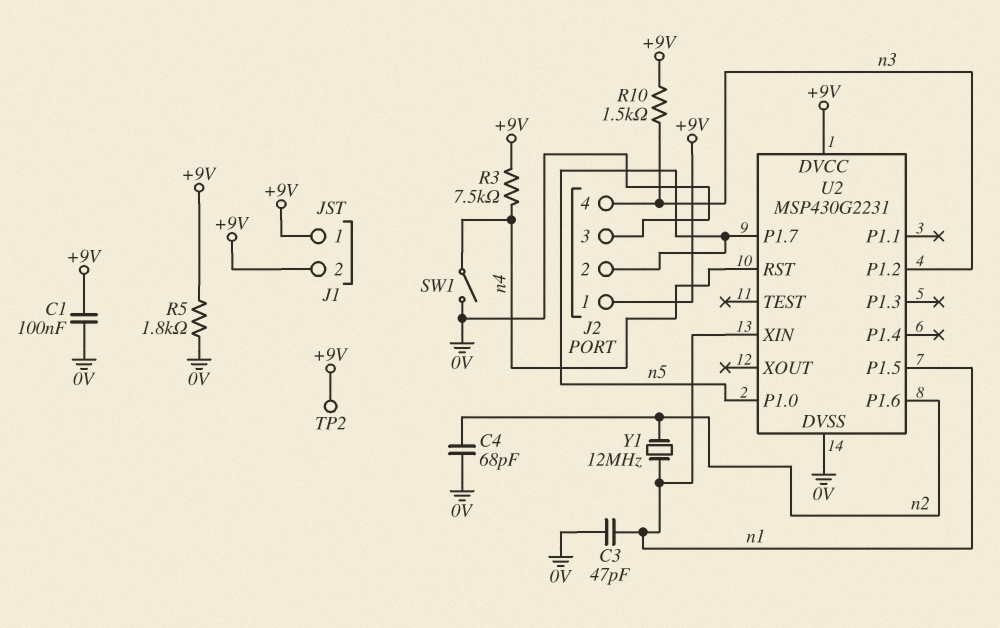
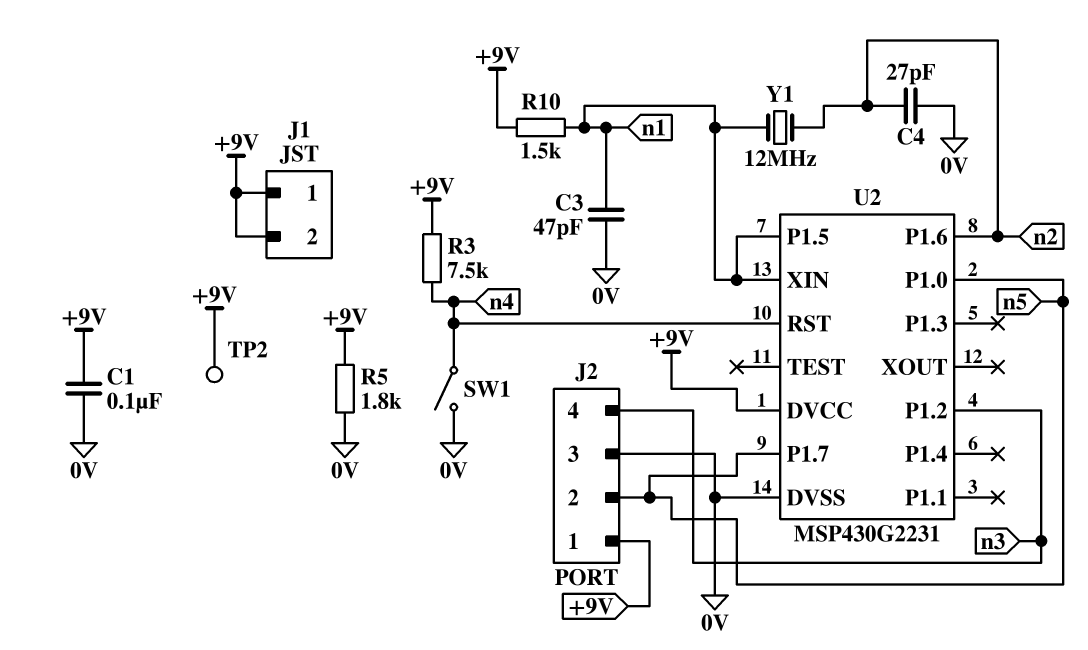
C4: 68pF (0V, n2) -> 27pF (0V, n2)
R10: 1.5k (+9V, n3) -> 1.5k (+9V, n1)

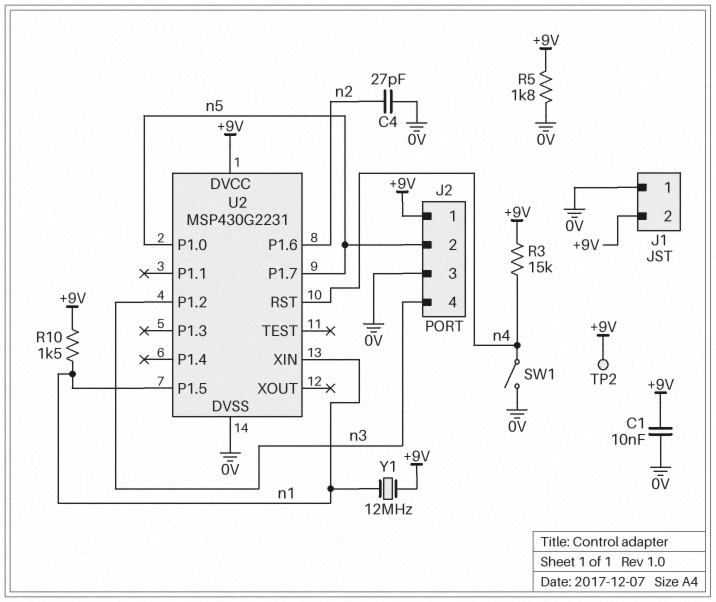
C1: 100nF (+9V, 0V) -> 10nF (+9V, 0V)
C3: 47pF (0V, n1) -> none
J1 pin 1: +9V -> 0V
R3: 7.5k (+9V, n4) -> 15k (+9V, n4)
Y1: 12MHz (n1, n2) -> 12MHz (+9V, n1)

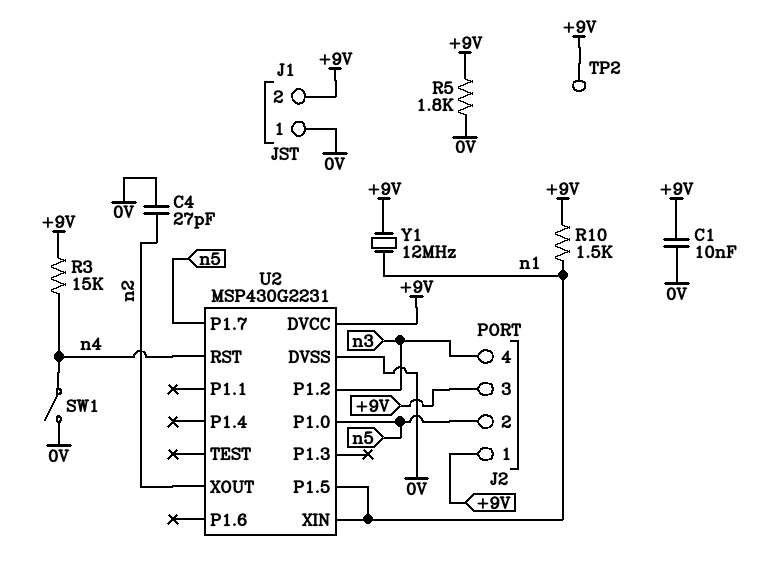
J2 pin 3: 0V -> +9V
U2 pin P1.6: n2 -> none
U2 pin XOUT: none -> n2

